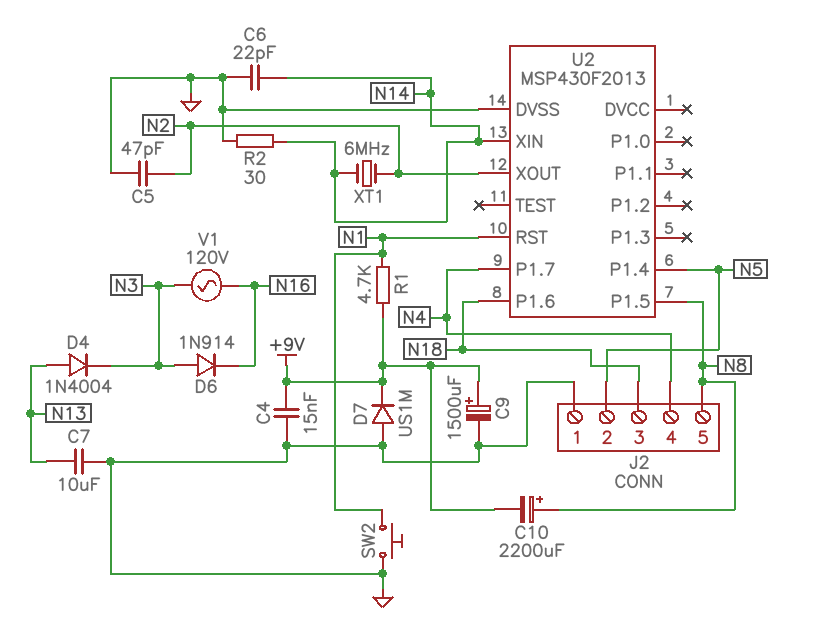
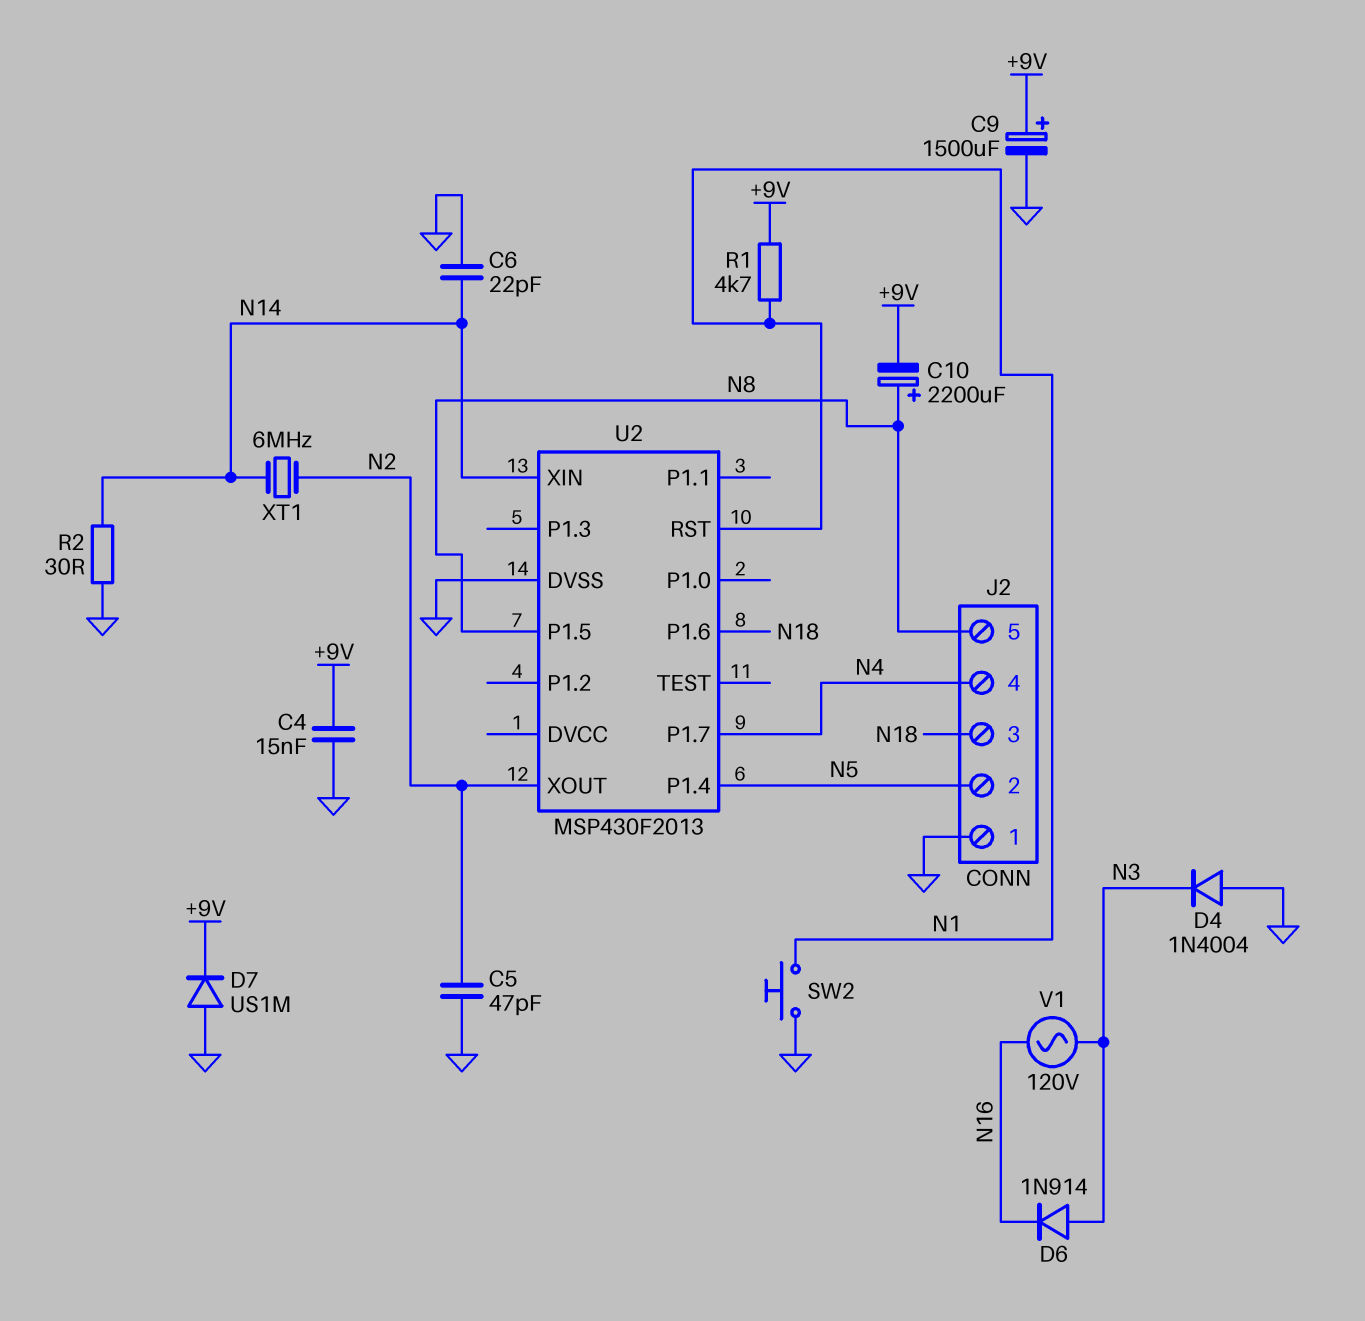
C7: 10uF (GND, N13) -> none
D4: diode 1N4004 (A N13, K N3) -> diode 1N4004 (A GND, K N3)

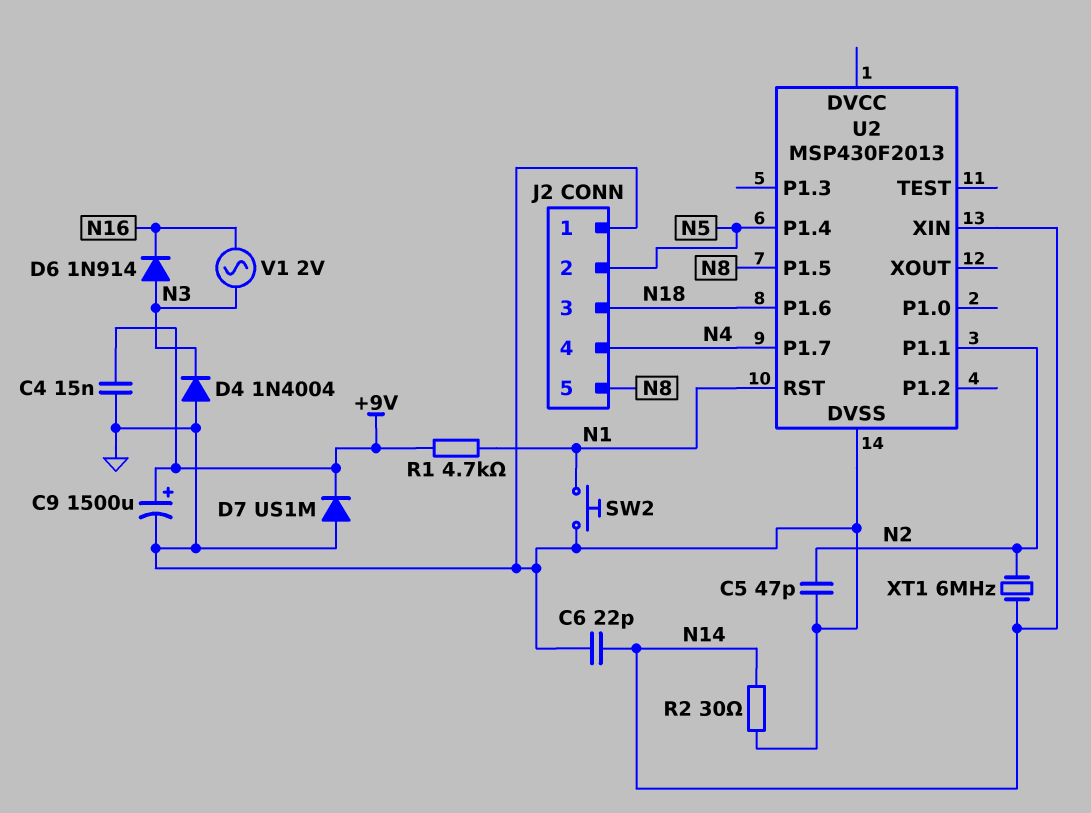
C10: 2200uF (plus N8, minus +9V) -> none
U2 pin P1.1: none -> N2
U2 pin XOUT: N2 -> none
V1: AC 120V (N3, N16) -> AC 2V (N3, N16)

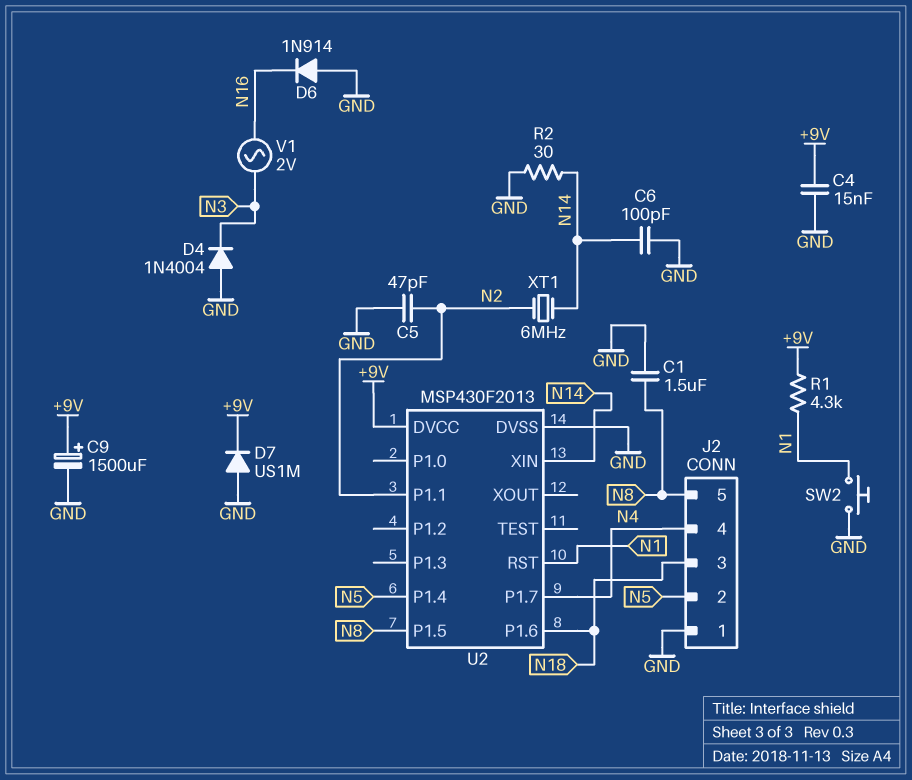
C1: none -> 1.5uF (GND, N8)
C6: 22pF (GND, N14) -> 100pF (GND, N14)
D6: diode 1N914 (A N3, K N16) -> diode 1N914 (A GND, K N16)
R1: 4.7k (+9V, N1) -> 4.3k (+9V, N1)
U2 pin DVCC: none -> +9V

